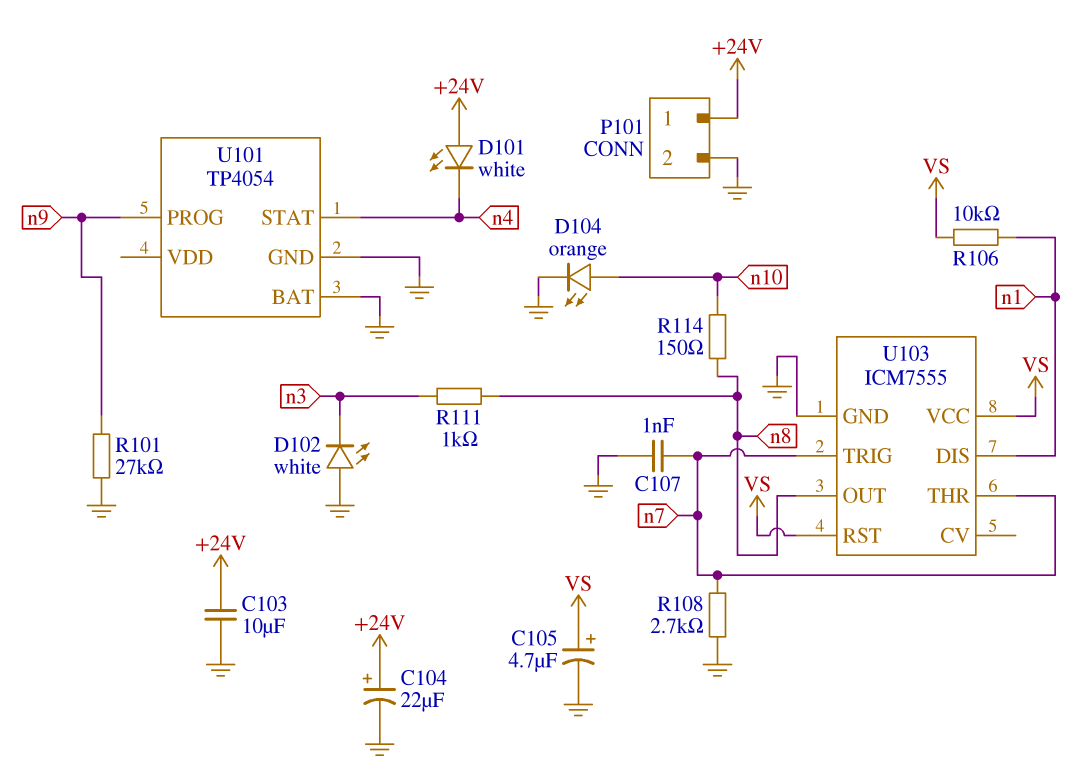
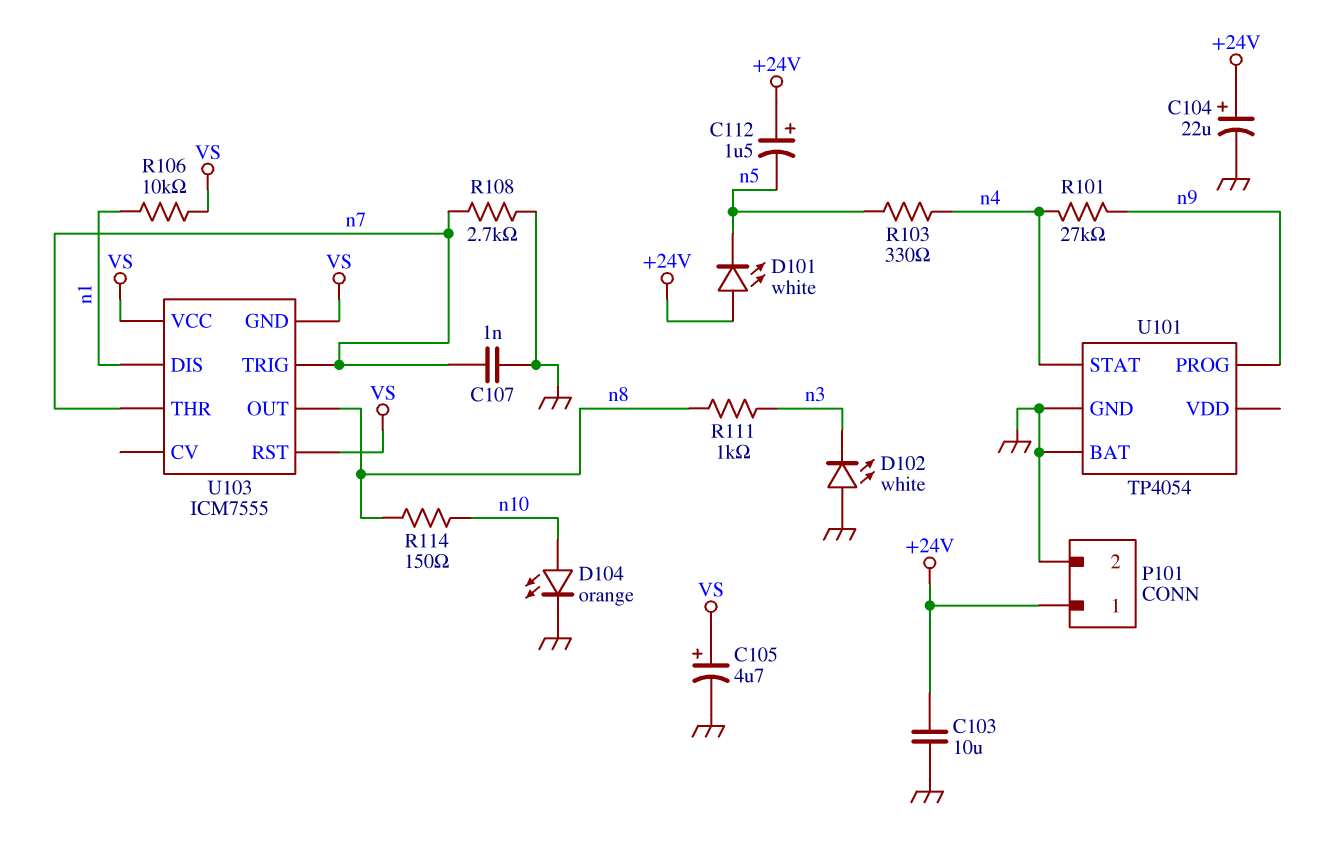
C112: none -> 1.5uF (plus +24V, minus n5)
D101: LED white (A +24V, K n4) -> LED white (A +24V, K n5)
R101: 27k (GND, n9) -> 27k (n4, n9)
R103: none -> 330 (n4, n5)
U103 pin GND: GND -> VS

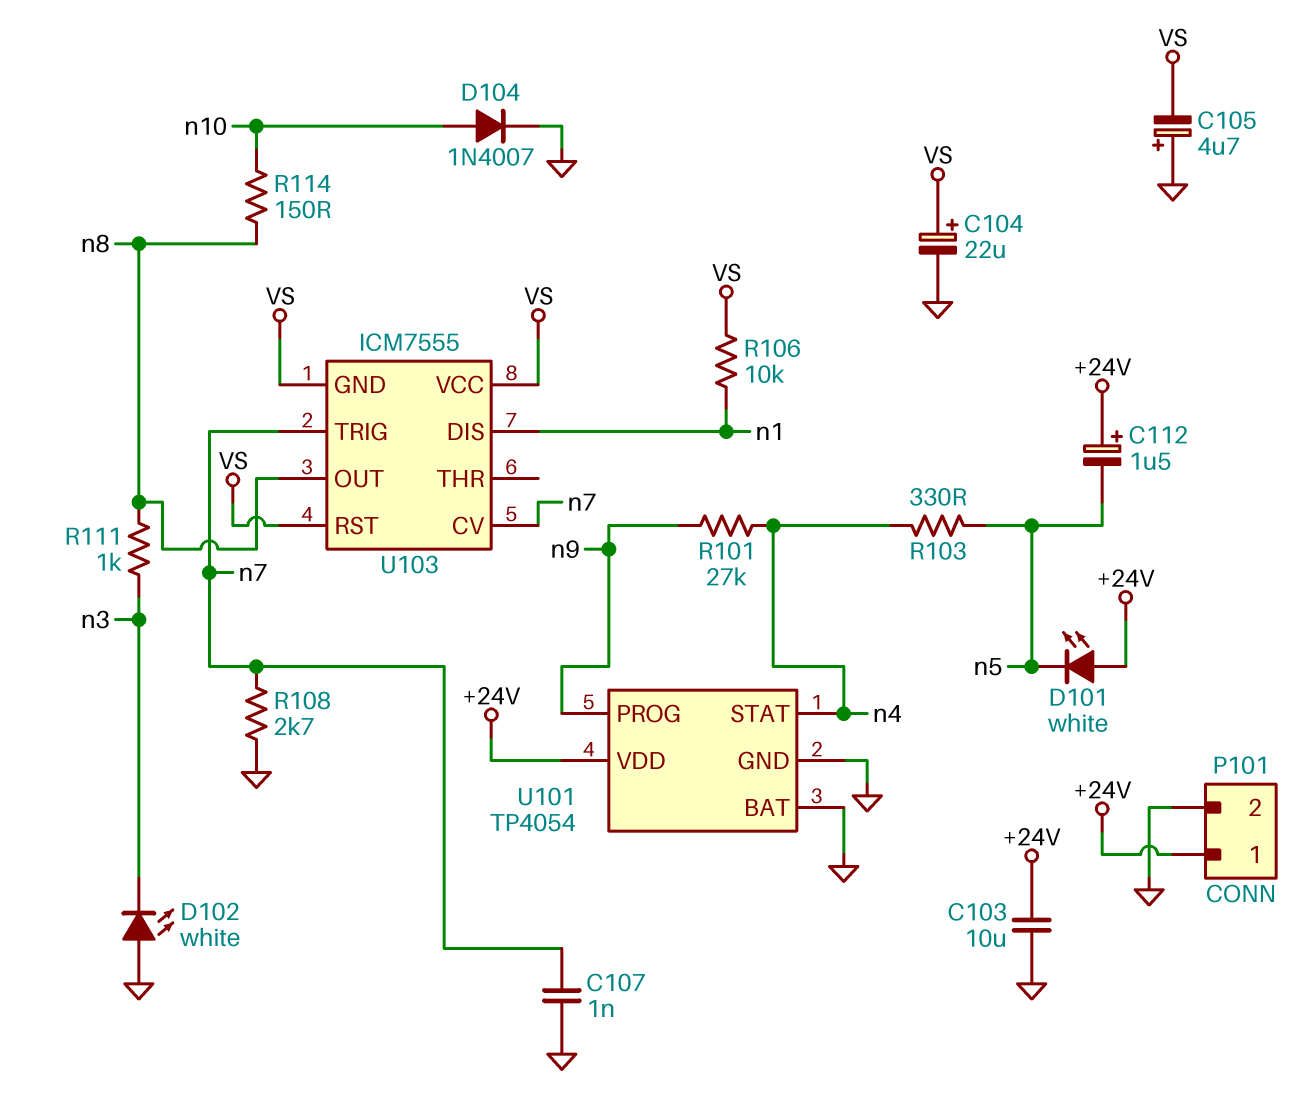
C104: 22uF (plus +24V, minus GND) -> 22uF (plus VS, minus GND)
C105: 4.7uF (plus VS, minus GND) -> 4.7uF (plus GND, minus VS)
D104: LED orange (A n10, K GND) -> diode 1N4007 (A n10, K GND)
U101 pin VDD: none -> +24V
U103 pin CV: none -> n7
U103 pin THR: n7 -> none

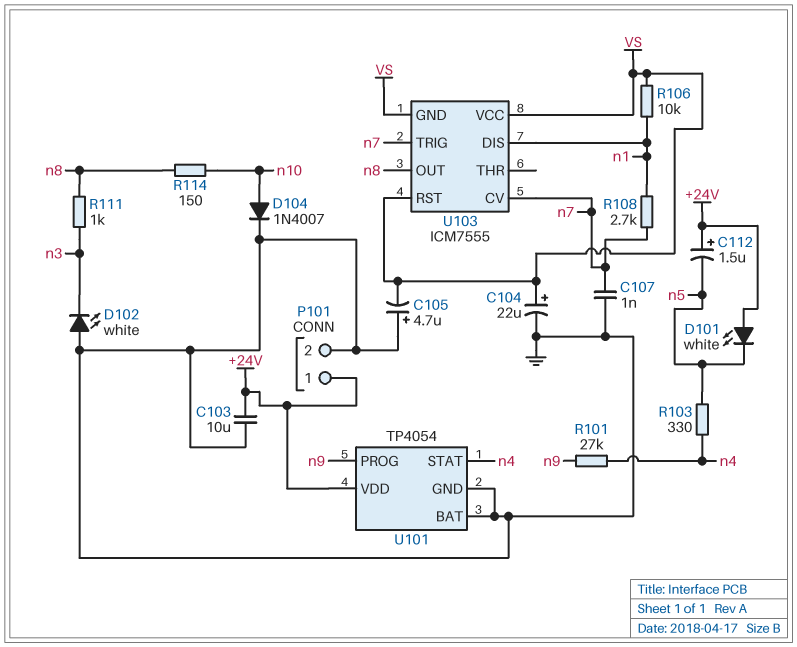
R108: 2.7k (GND, n7) -> 2.7k (n1, n7)

